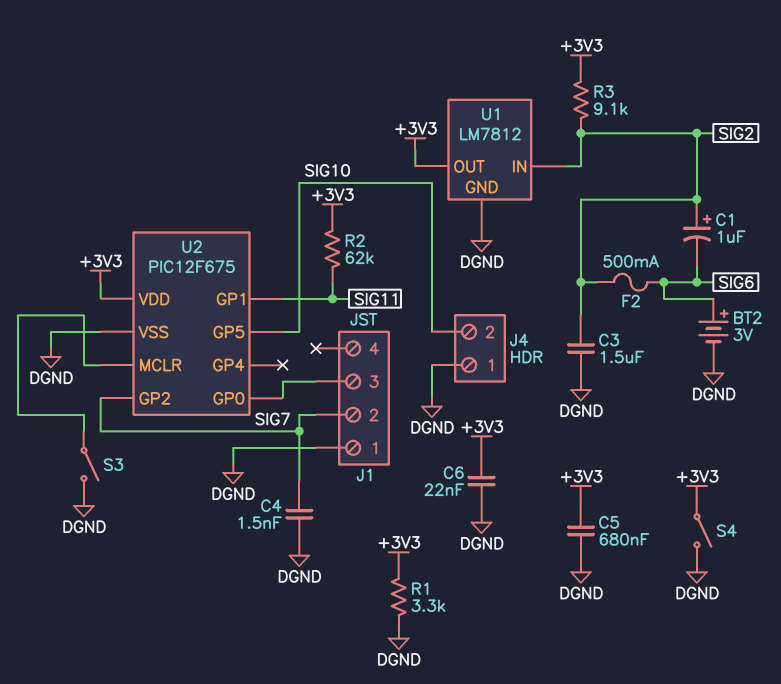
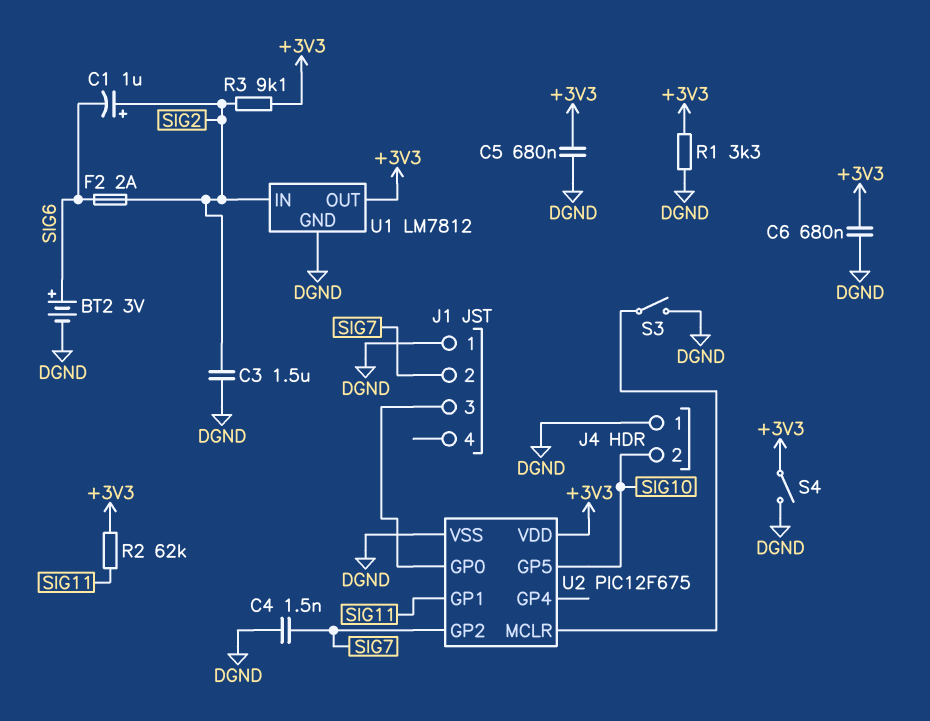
C6: 22nF (+3V3, DGND) -> 680nF (+3V3, DGND)
F2: 500mA (SIG2, SIG6) -> 2A (SIG2, SIG6)

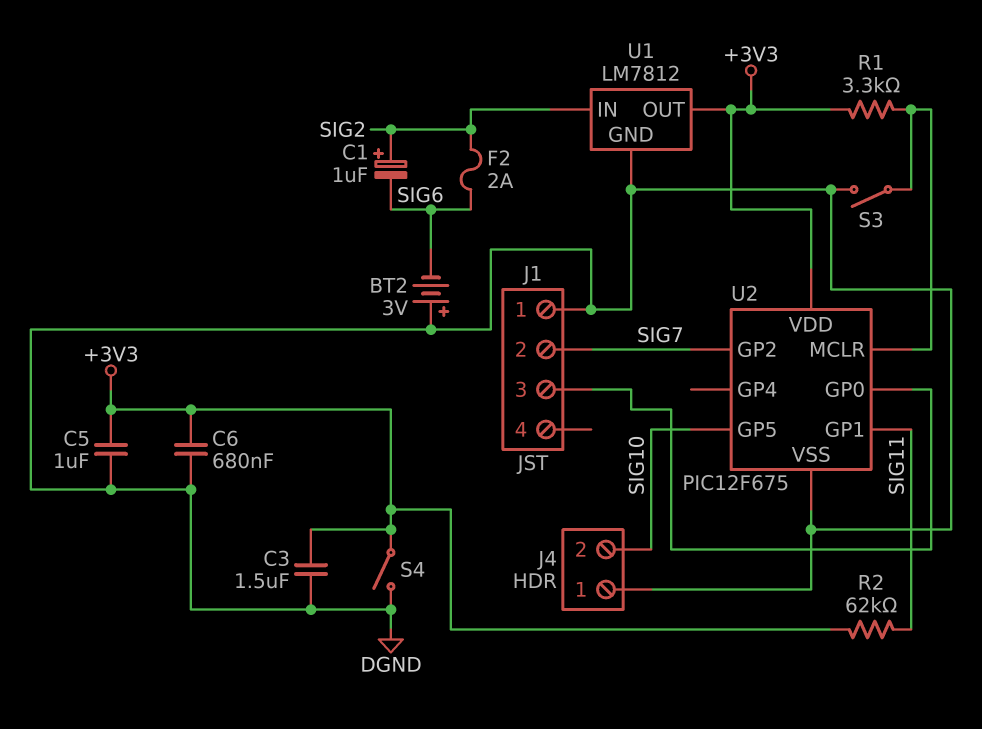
BT2: 3V (plus SIG6, minus DGND) -> 3V (plus DGND, minus SIG6)
C3: 1.5uF (DGND, SIG2) -> 1.5uF (+3V3, DGND)
C4: 1.5nF (DGND, SIG7) -> none
C5: 680nF (+3V3, DGND) -> 1uF (+3V3, DGND)
R1: 3.3k (+3V3, DGND) -> 3.3k (+3V3, U2/MCLR)
R3: 9.1k (+3V3, SIG2) -> none

